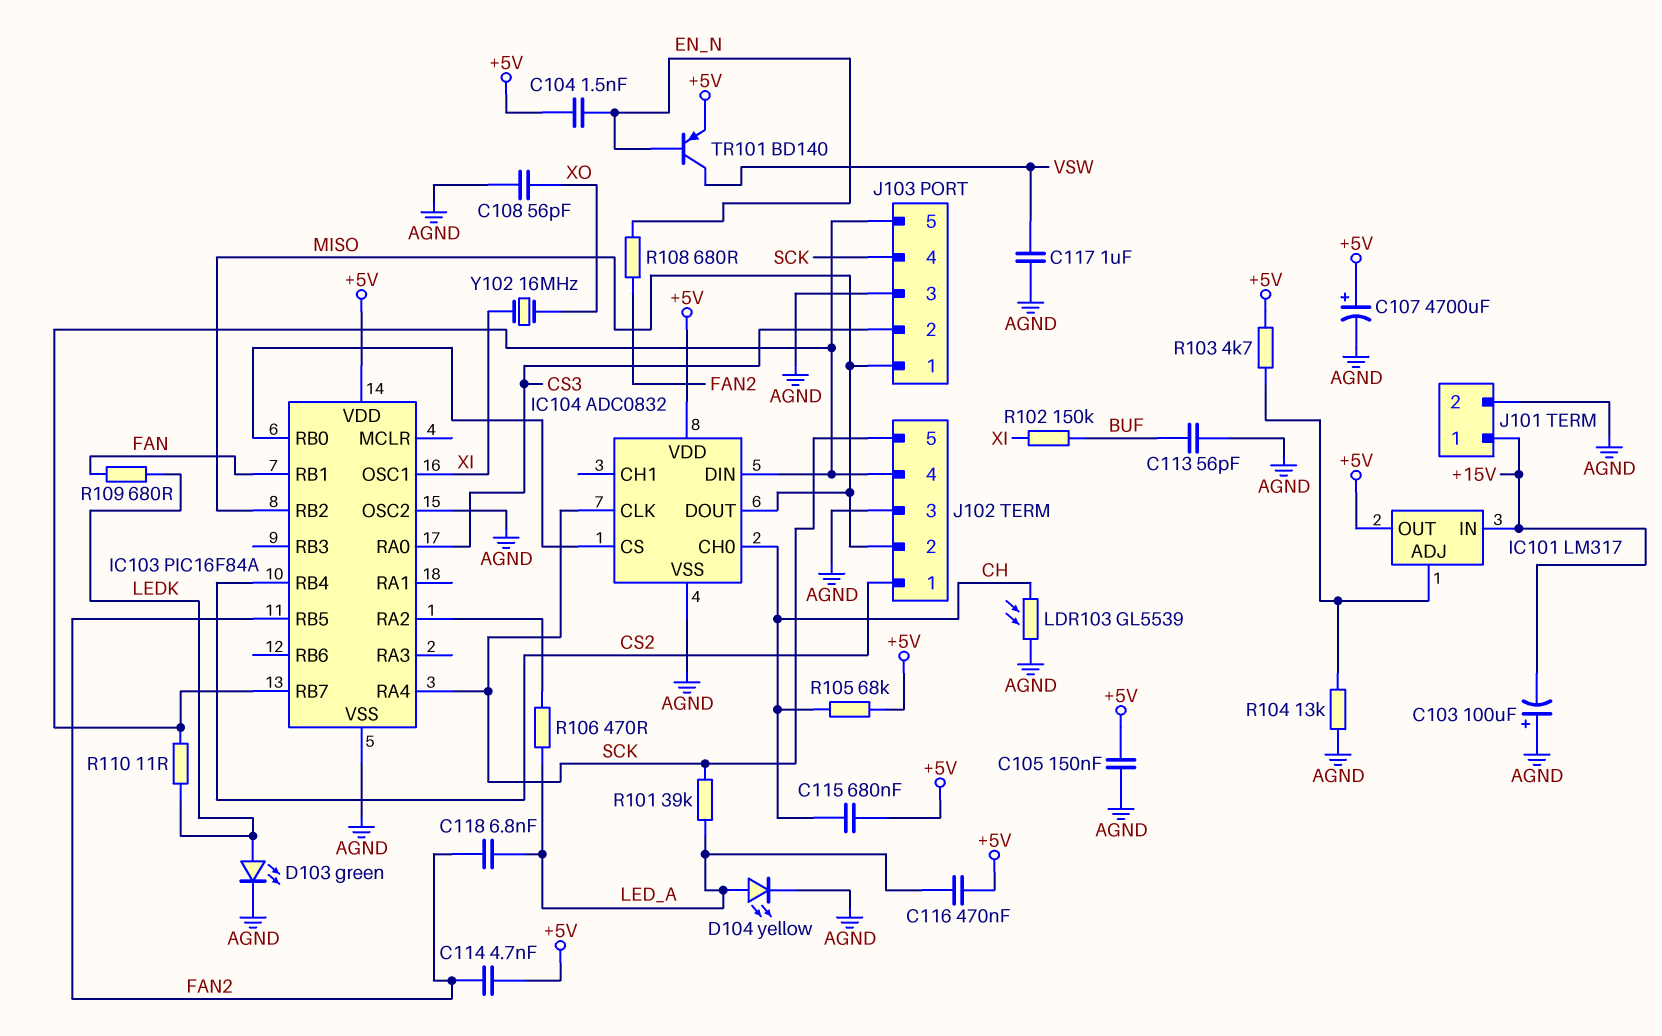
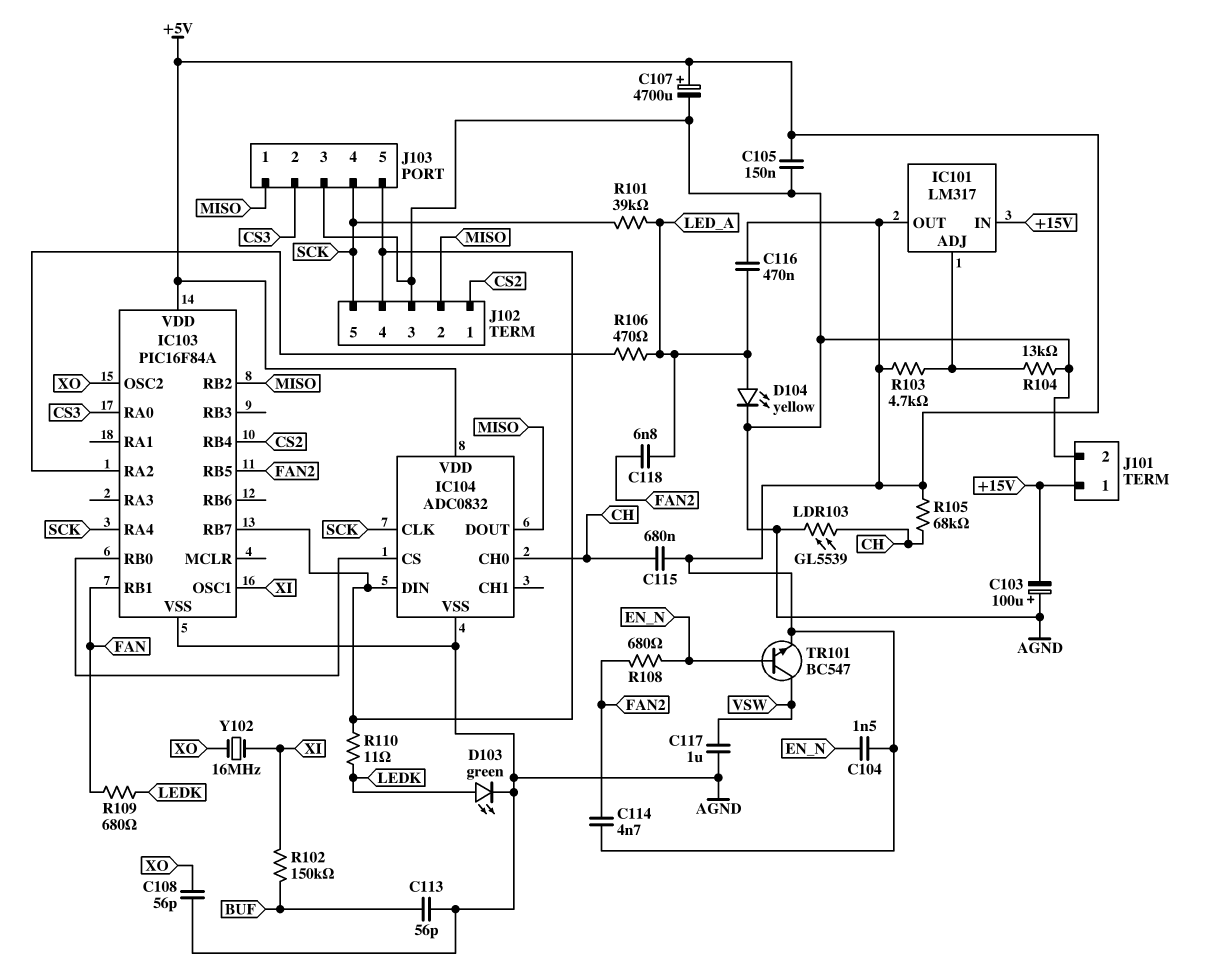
IC103 pin OSC2: AGND -> XO
TR101: PNP BD140 (B EN_N, C VSW, E +5V) -> NPN BC547 (B EN_N, C VSW, E +5V)

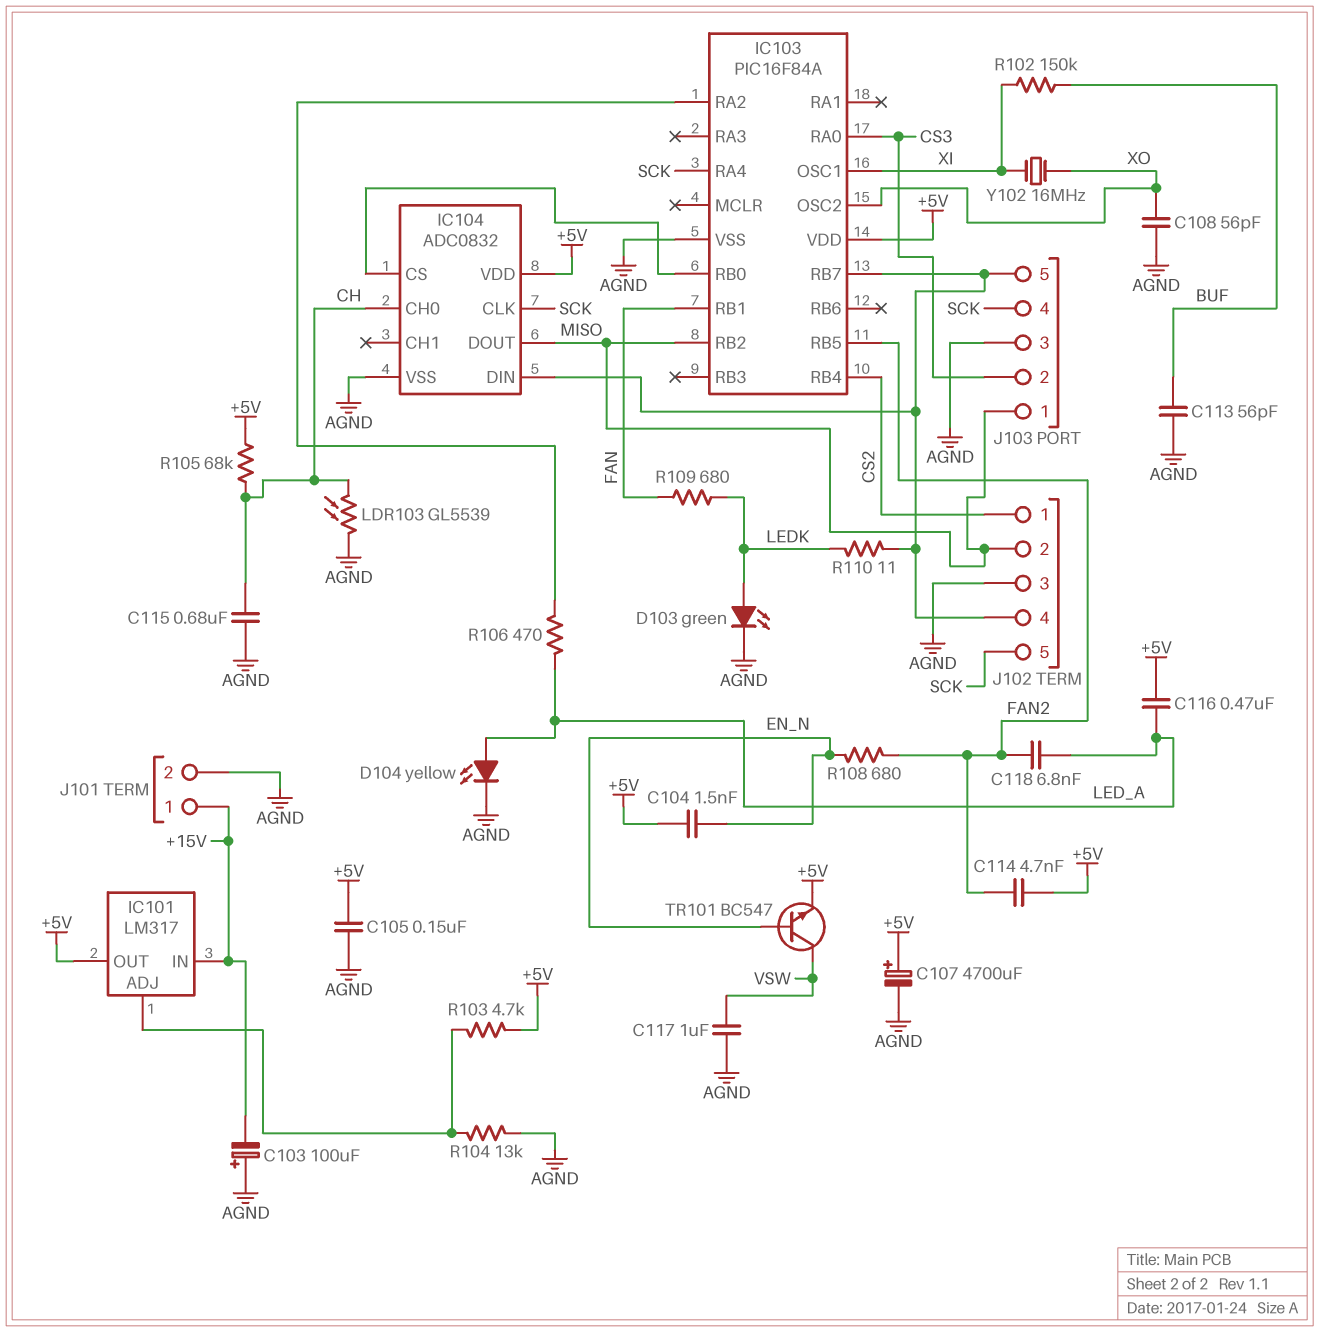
C115: 680nF (+5V, CH) -> 680nF (AGND, CH)
R101: 39k (LED_A, SCK) -> none

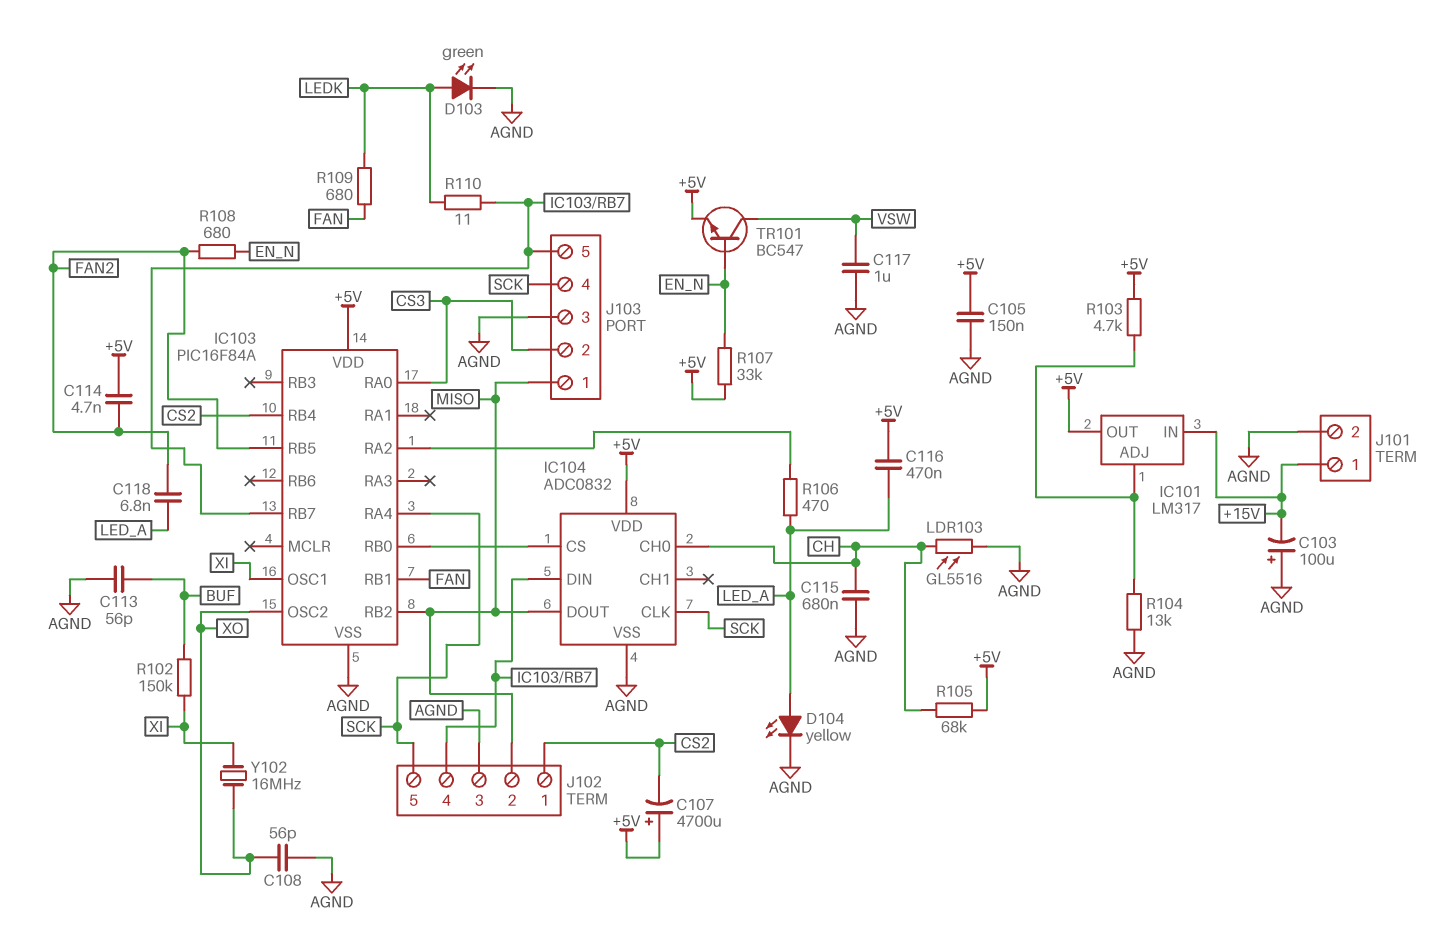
C104: 1.5nF (+5V, EN_N) -> none
C107: 4700uF (plus +5V, minus AGND) -> 4700uF (plus +5V, minus CS2)
LDR103: GL5539 (AGND, CH) -> GL5516 (AGND, CH)
R107: none -> 33k (+5V, EN_N)

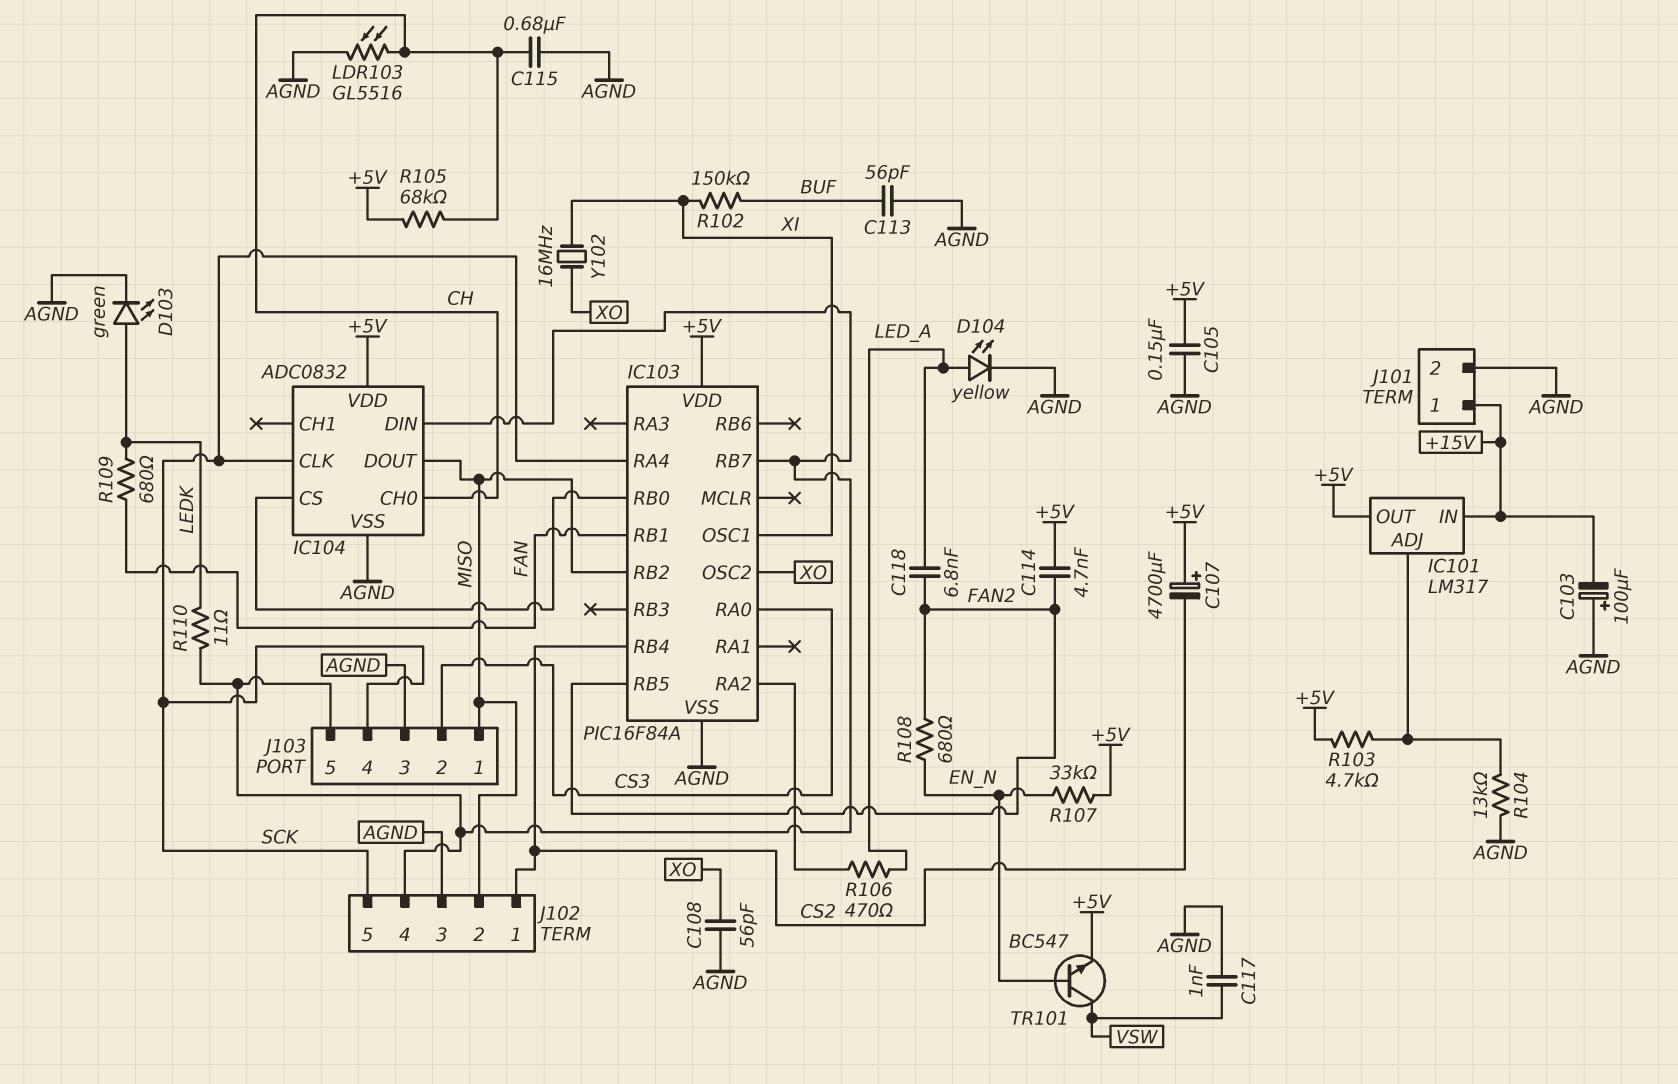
C116: 470nF (+5V, LED_A) -> none
C117: 1uF (AGND, VSW) -> 1nF (AGND, VSW)

